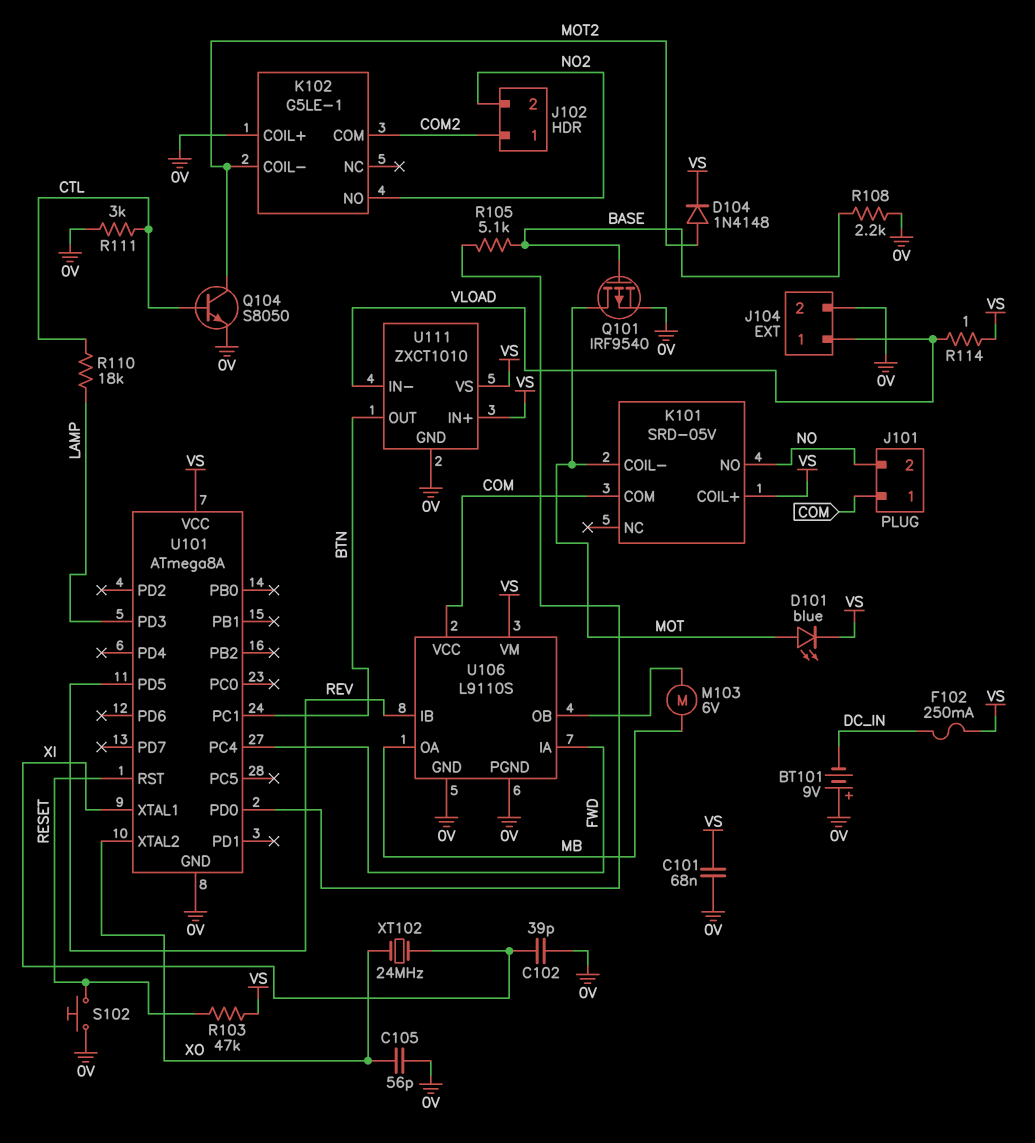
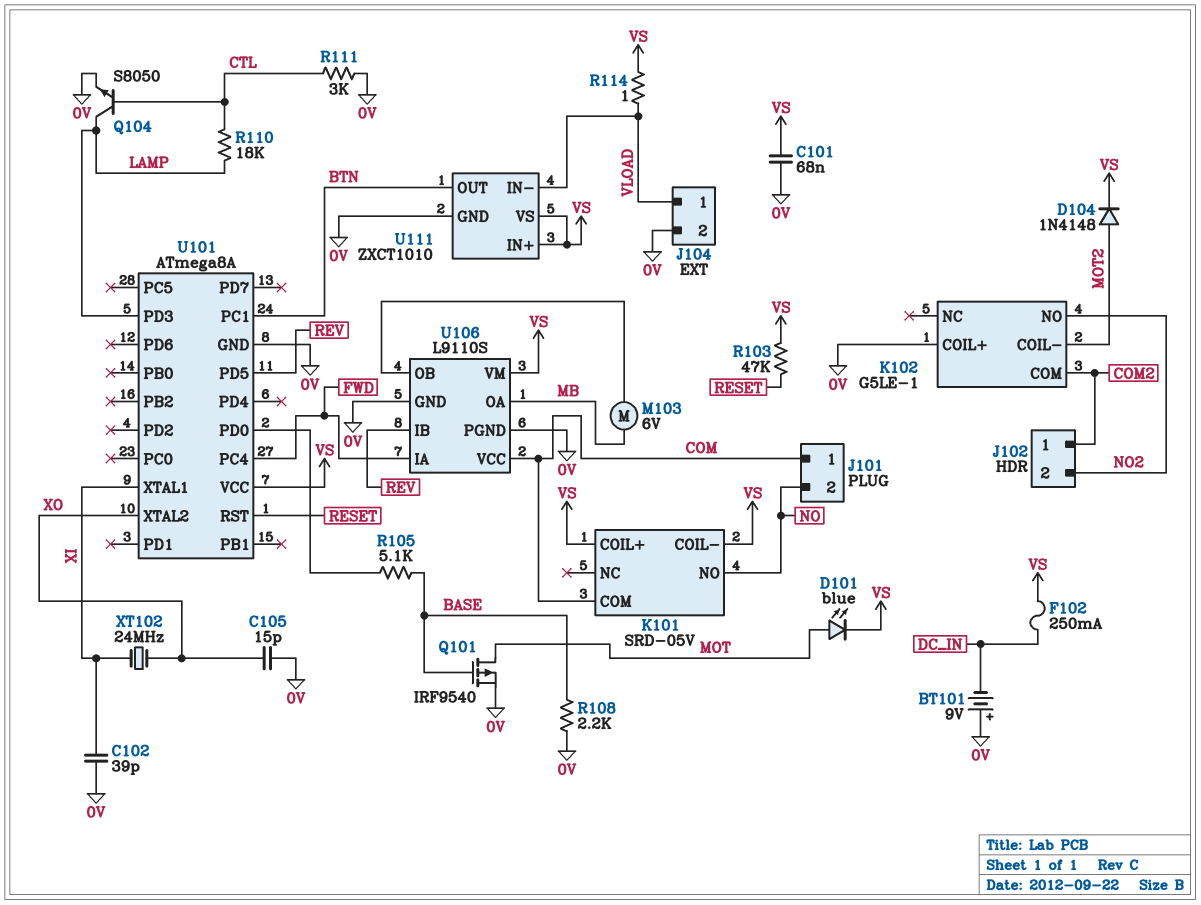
C105: 56pF (0V, XO) -> 15pF (0V, XO)
K101 pin COIL-: MOT -> VS
Q104: NPN S8050 (B CTL, C MOT2, E 0V) -> NPN S8050 (B CTL, C LAMP, E 0V)
S102: button (0V, RESET) -> none

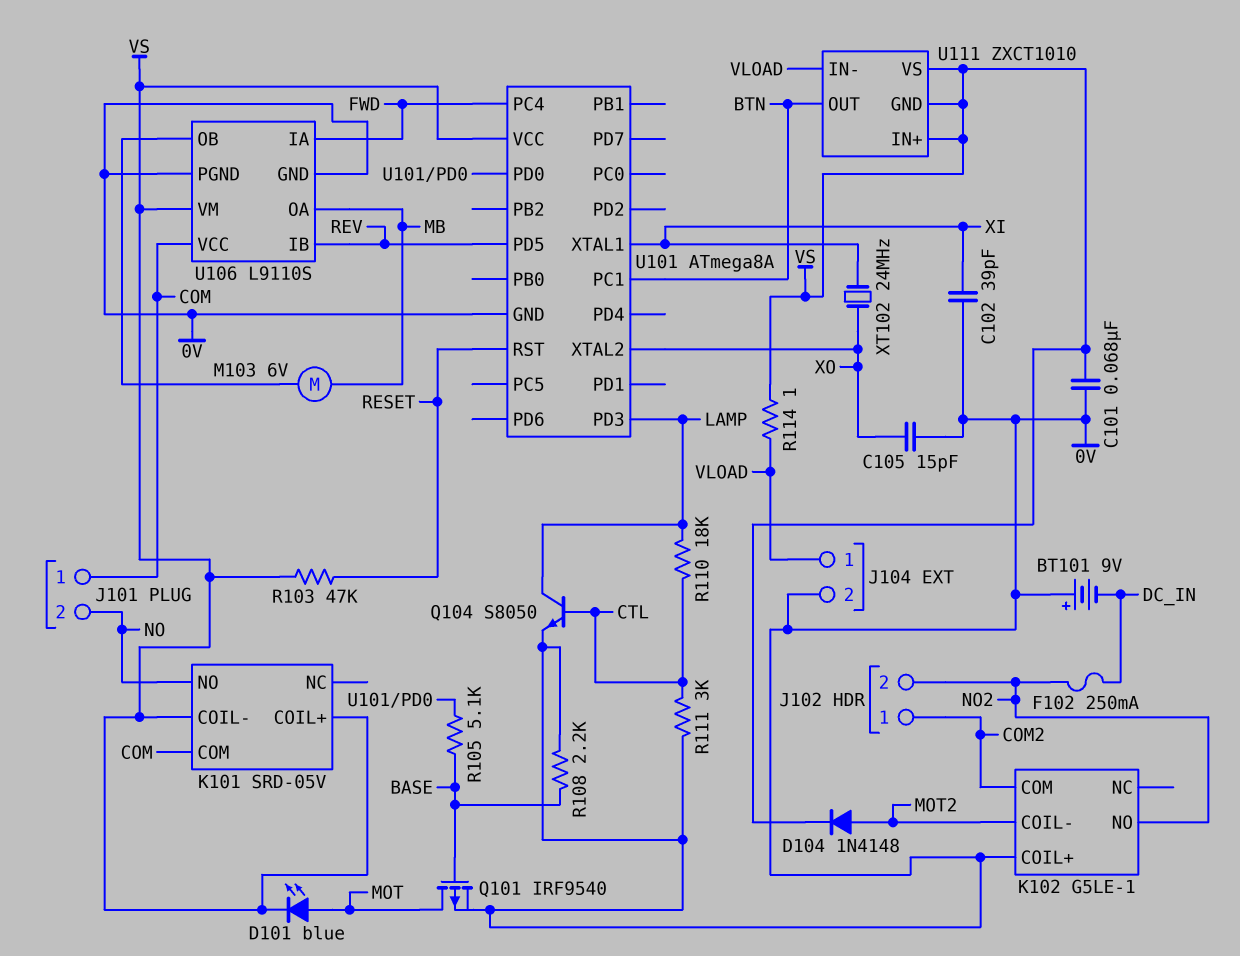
F102: 250mA (DC_IN, VS) -> 250mA (DC_IN, NO2)
U111 pin GND: 0V -> VS

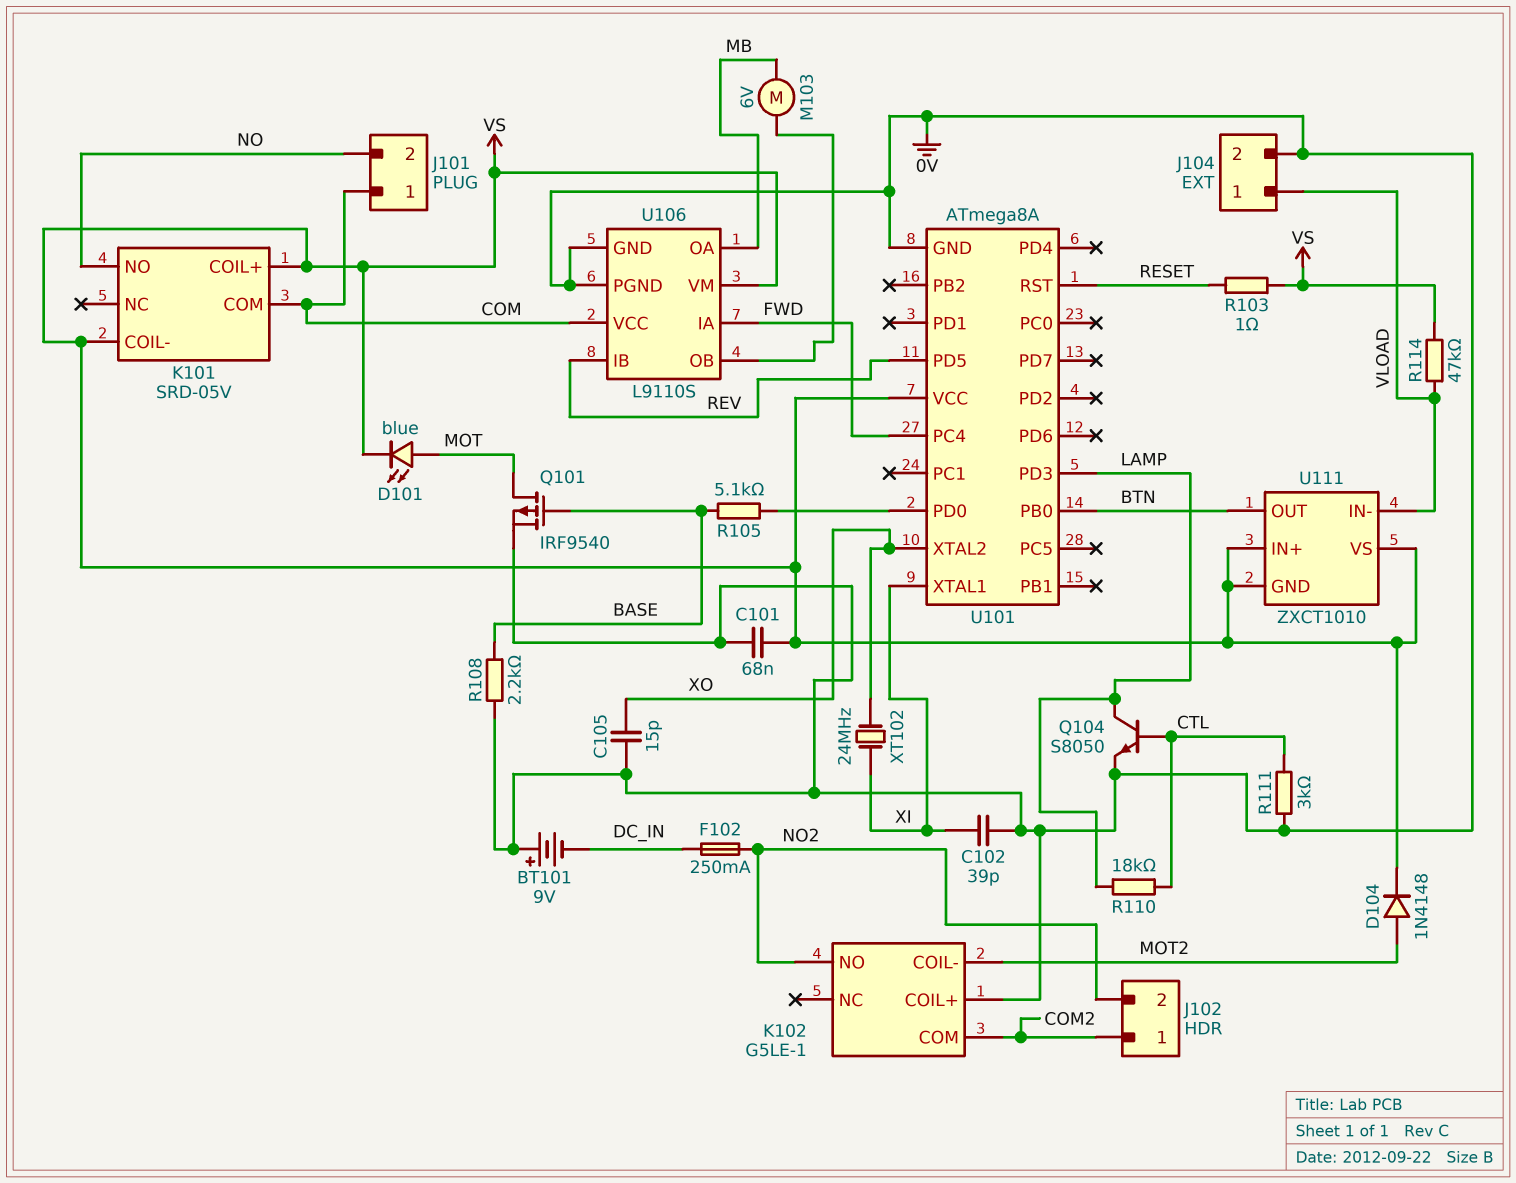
R103: 47k (RESET, VS) -> 1 (RESET, VS)
R114: 1 (VLOAD, VS) -> 47k (VLOAD, VS)
U101 pin PB0: none -> BTN
U101 pin PC1: BTN -> none

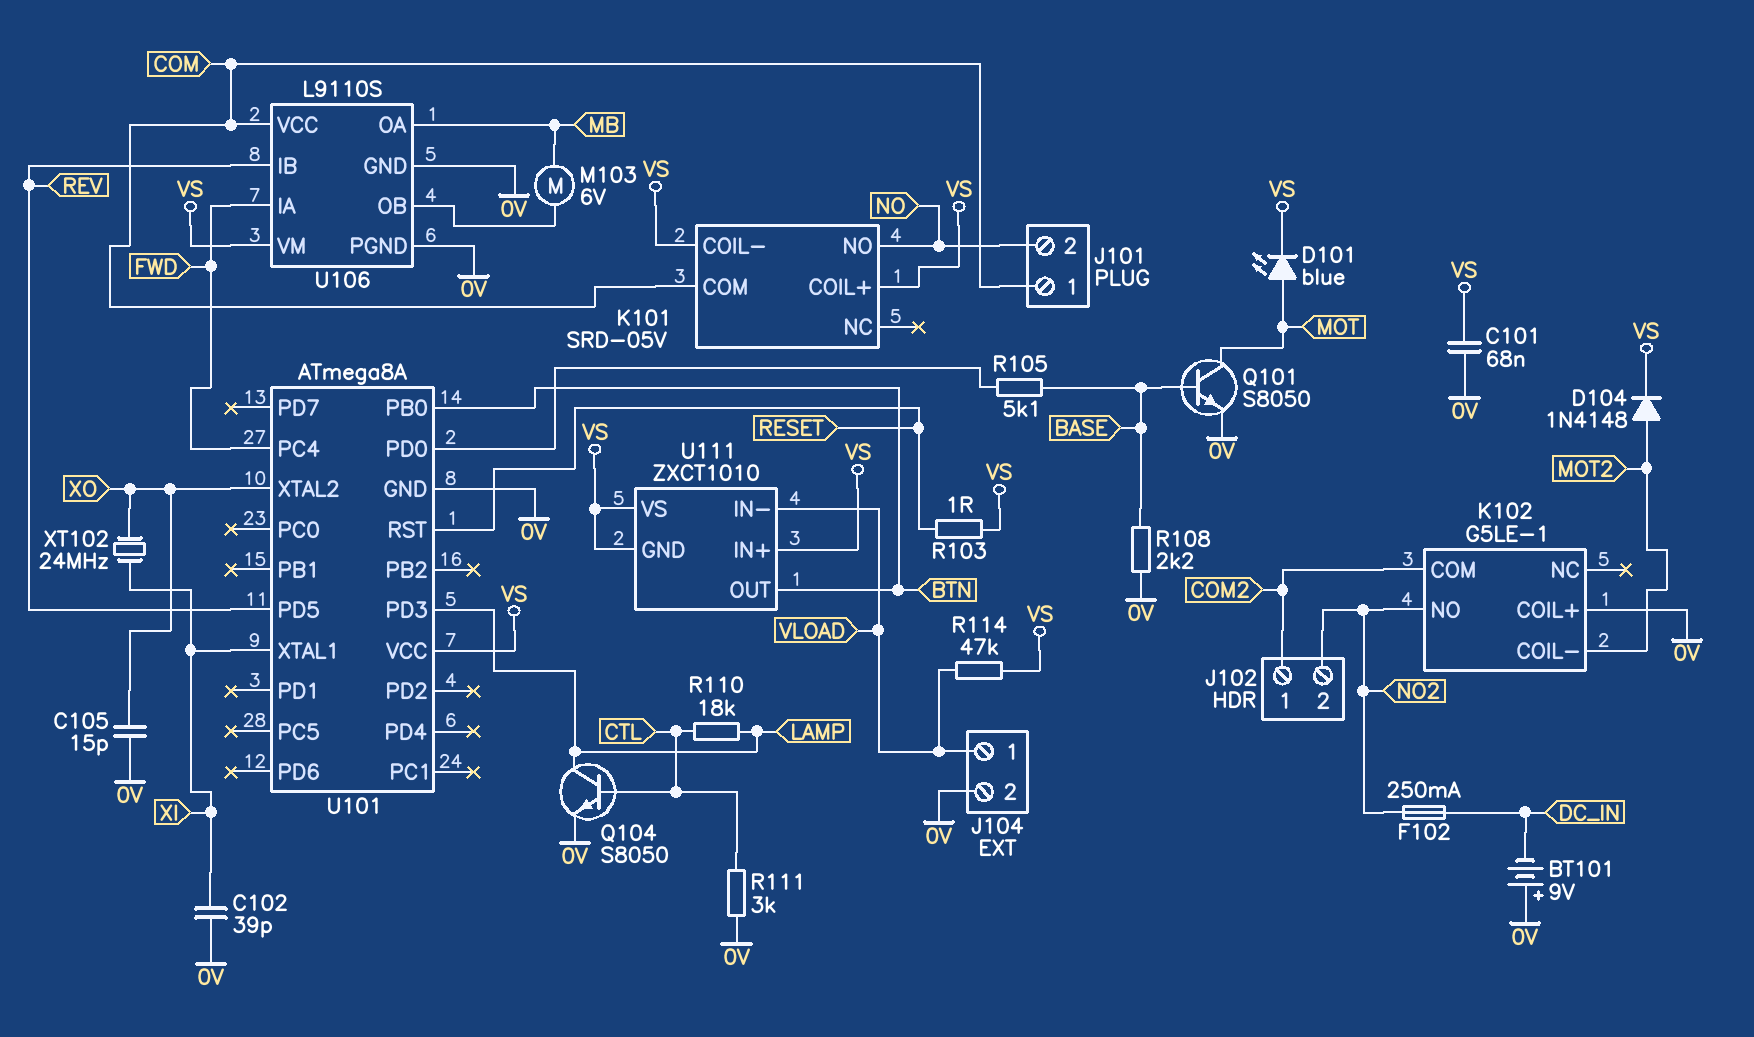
Q101: PMOS IRF9540 (G BASE, D MOT, S 0V) -> NPN S8050 (B BASE, C MOT, E 0V)

